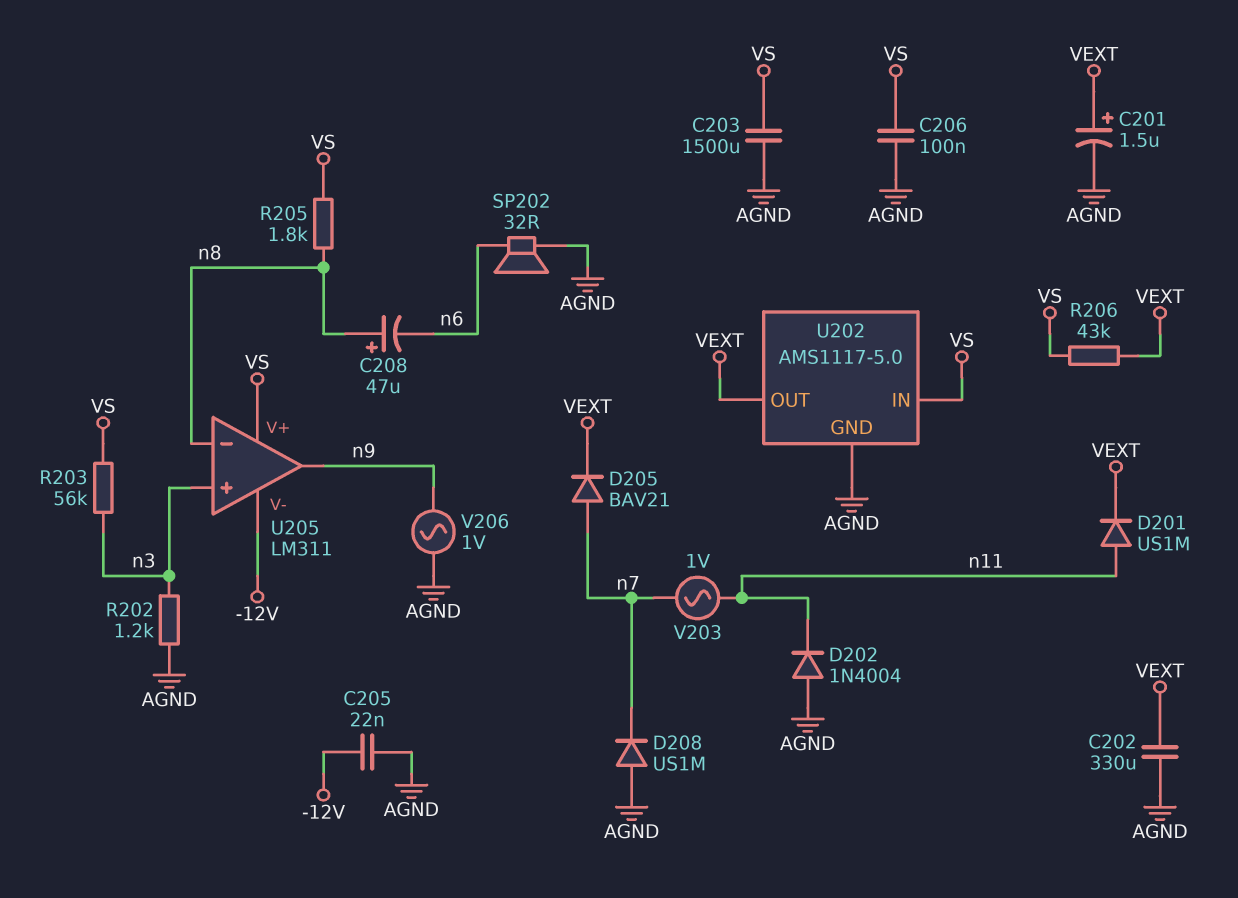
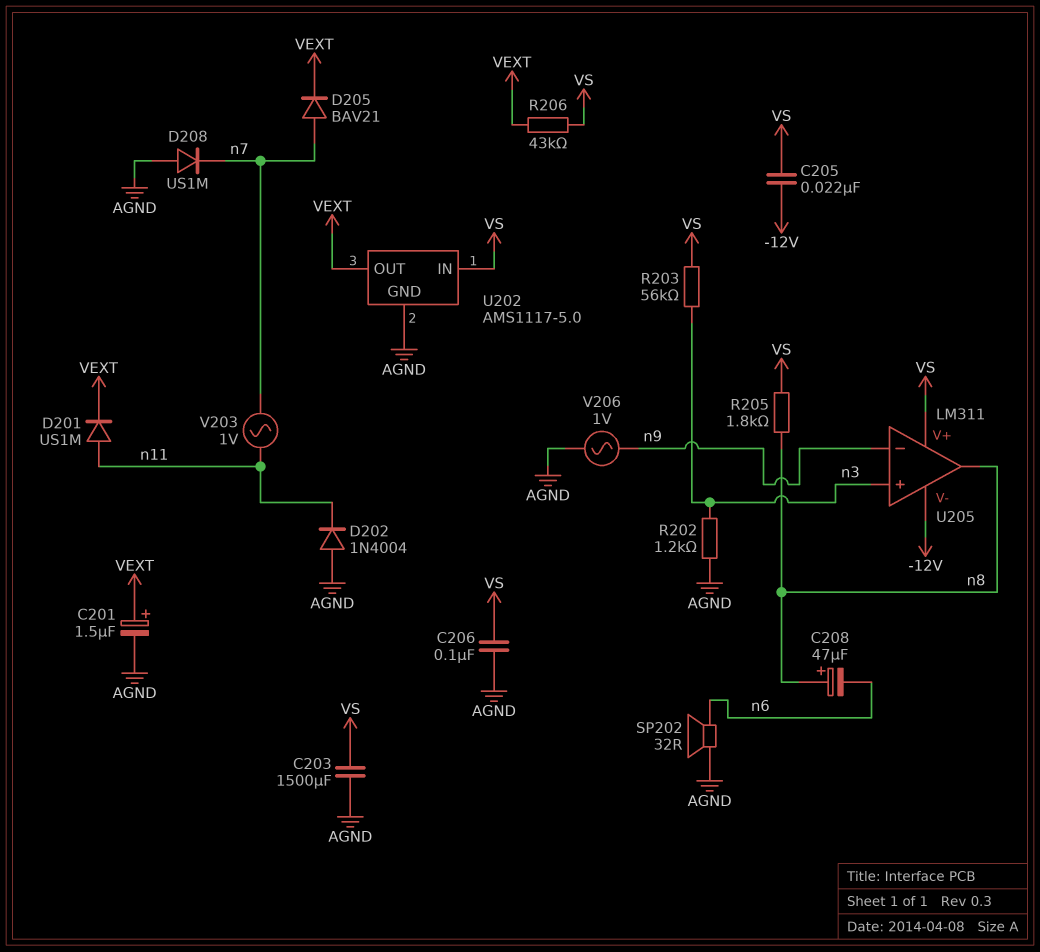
C202: 330uF (AGND, VEXT) -> none
C205: 22nF (-12V, AGND) -> 22nF (-12V, VS)
U205 pin in-: n8 -> n9
U205 pin out: n9 -> n8

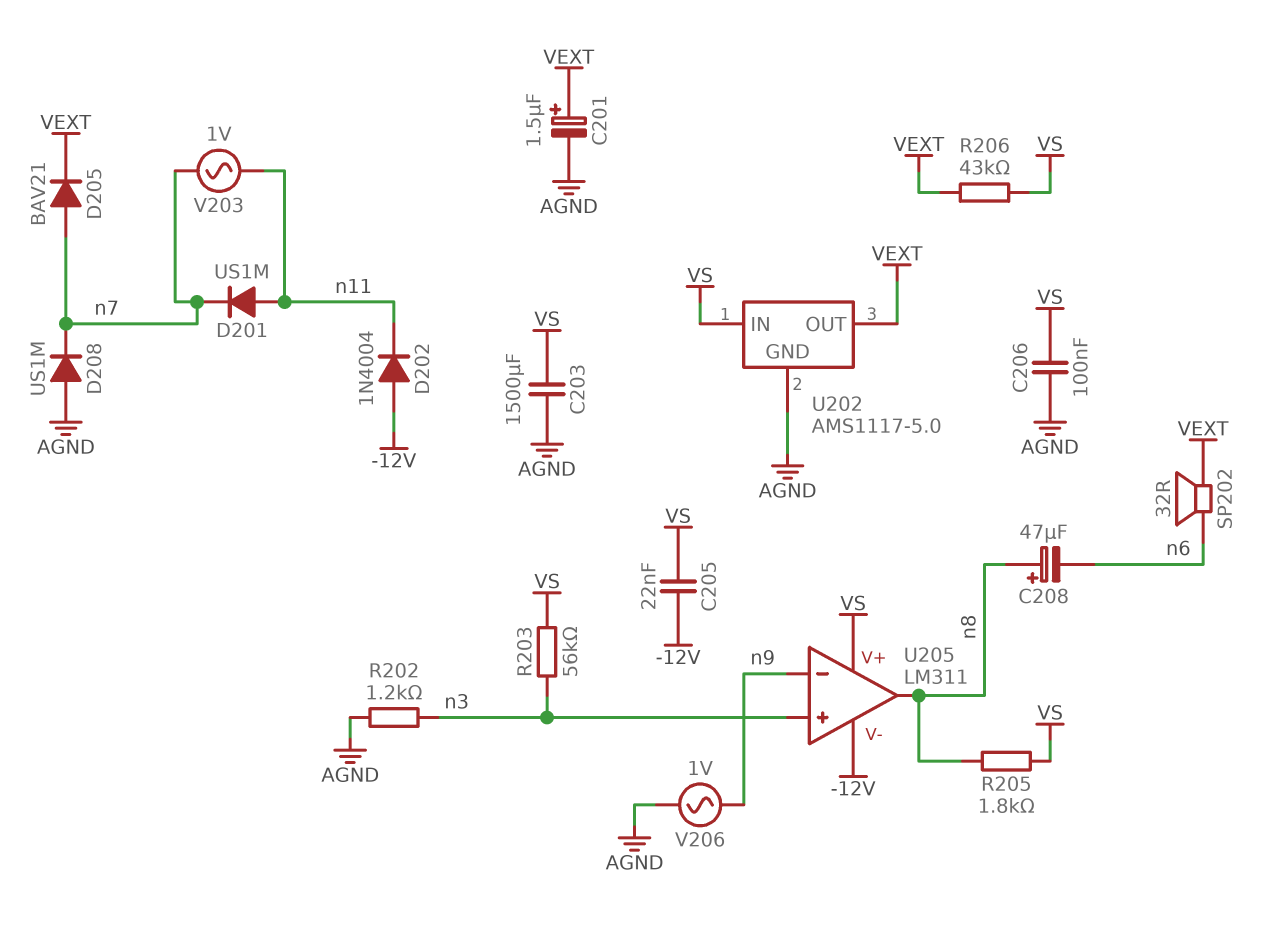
D201: diode US1M (A n11, K VEXT) -> diode US1M (A n11, K n7)
D202: diode 1N4004 (A AGND, K n11) -> diode 1N4004 (A -12V, K n11)
SP202: speaker 32R (AGND, n6) -> speaker 32R (VEXT, n6)

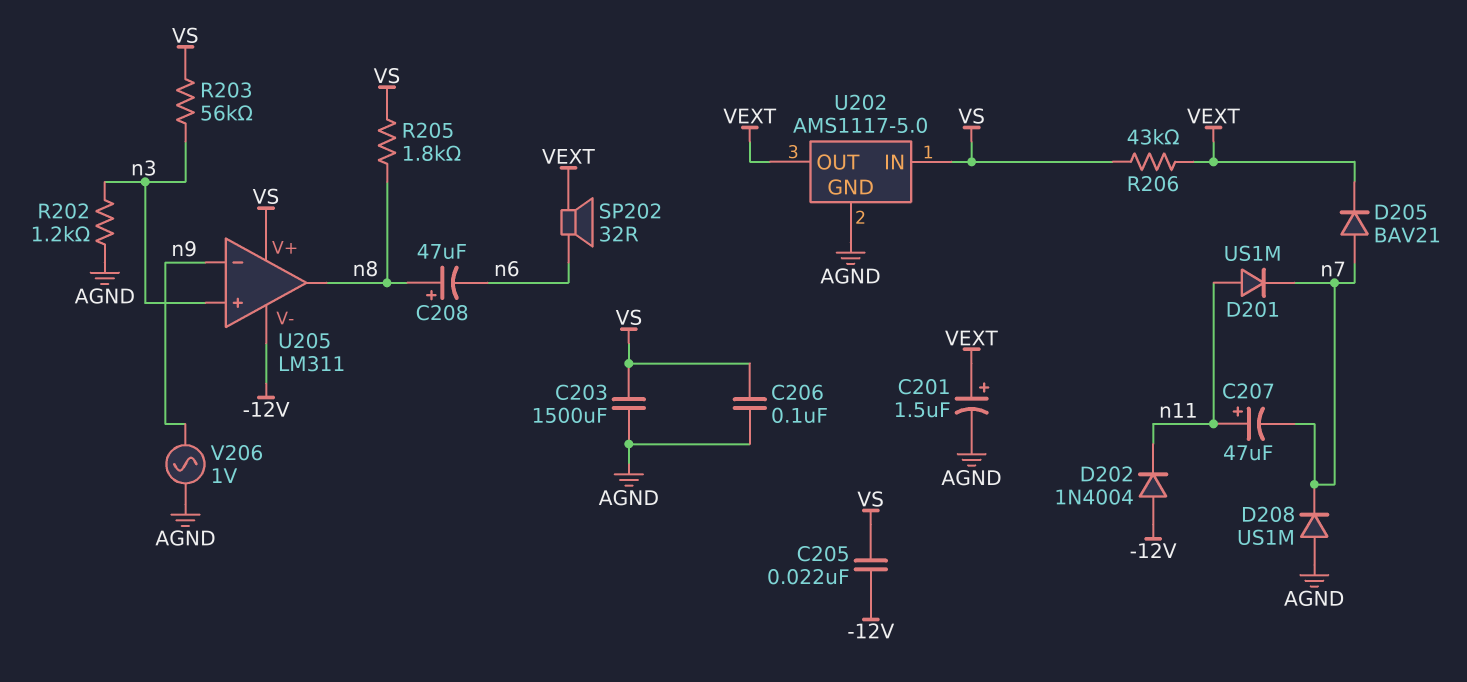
C207: none -> 47uF (plus n11, minus n7)
V203: AC 1V (n7, n11) -> none

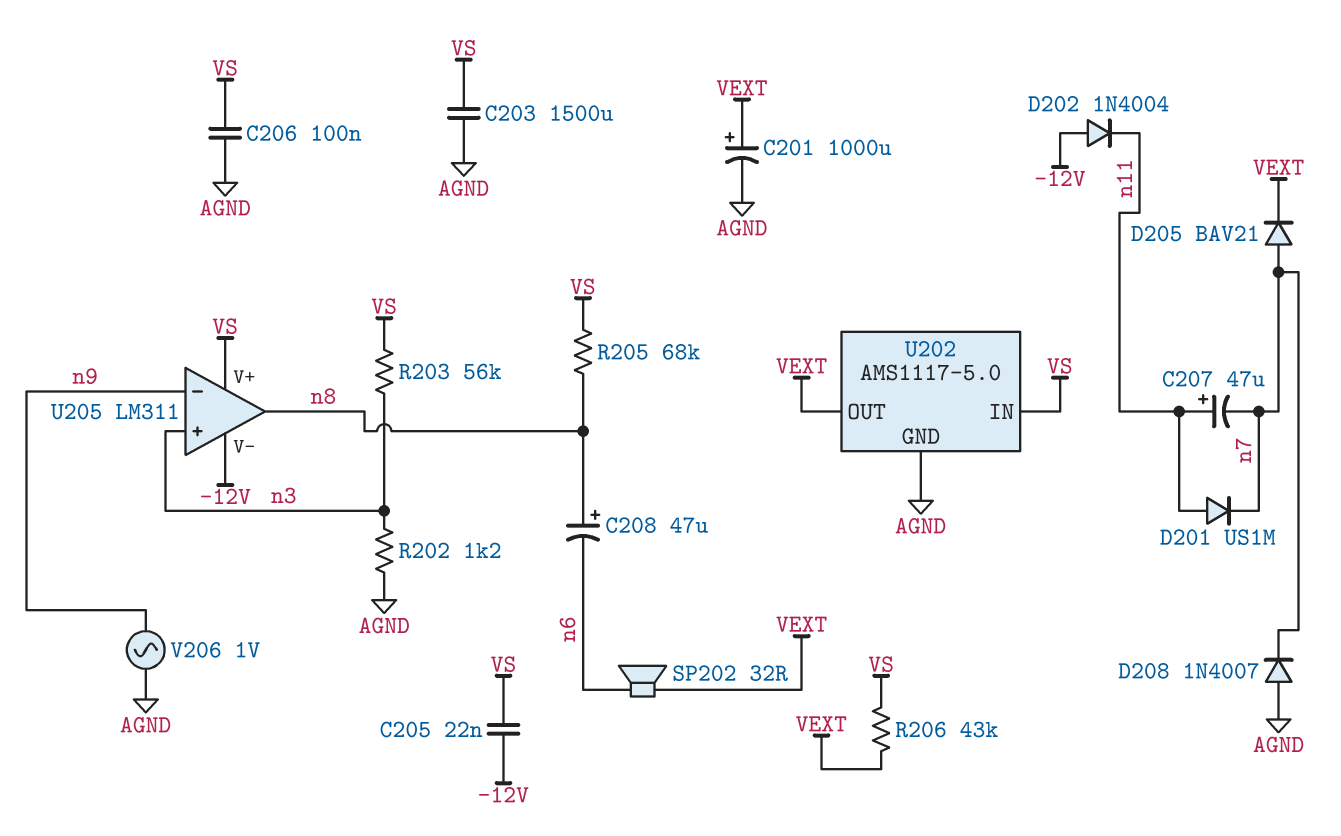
C201: 1.5uF (plus VEXT, minus AGND) -> 1000uF (plus VEXT, minus AGND)
D208: diode US1M (A AGND, K n7) -> diode 1N4007 (A AGND, K n7)
R205: 1.8k (VS, n8) -> 68k (VS, n8)

